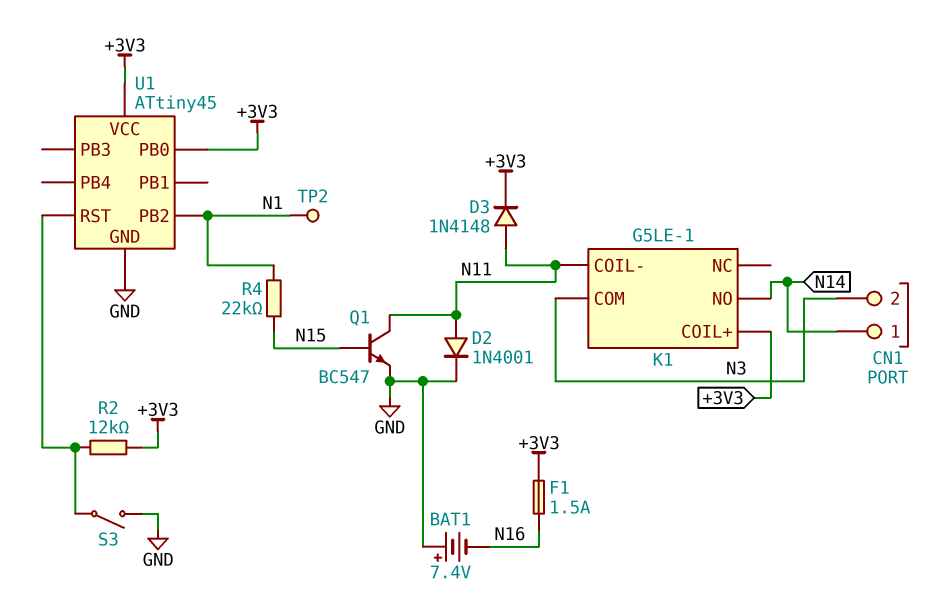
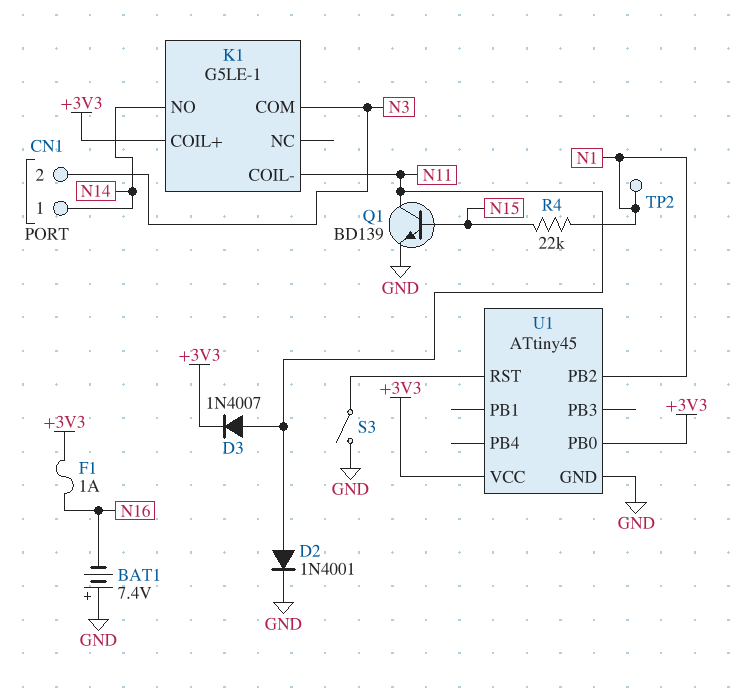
D3: diode 1N4148 (A N11, K +3V3) -> diode 1N4007 (A N11, K +3V3)
F1: 1.5A (+3V3, N16) -> 1A (+3V3, N16)
Q1: NPN BC547 (B N15, C N11, E GND) -> NPN BD139 (B N15, C N11, E GND)
R2: 12k (+3V3, U1/RST) -> none

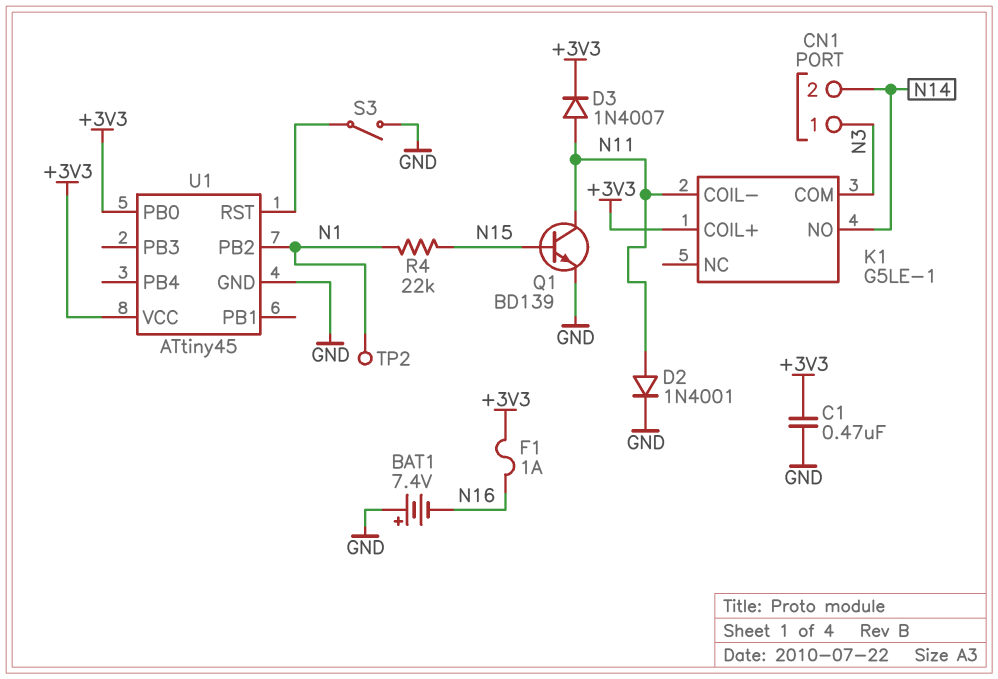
C1: none -> 470nF (+3V3, GND)
CN1 pin 1: N14 -> N3
CN1 pin 2: N3 -> N14

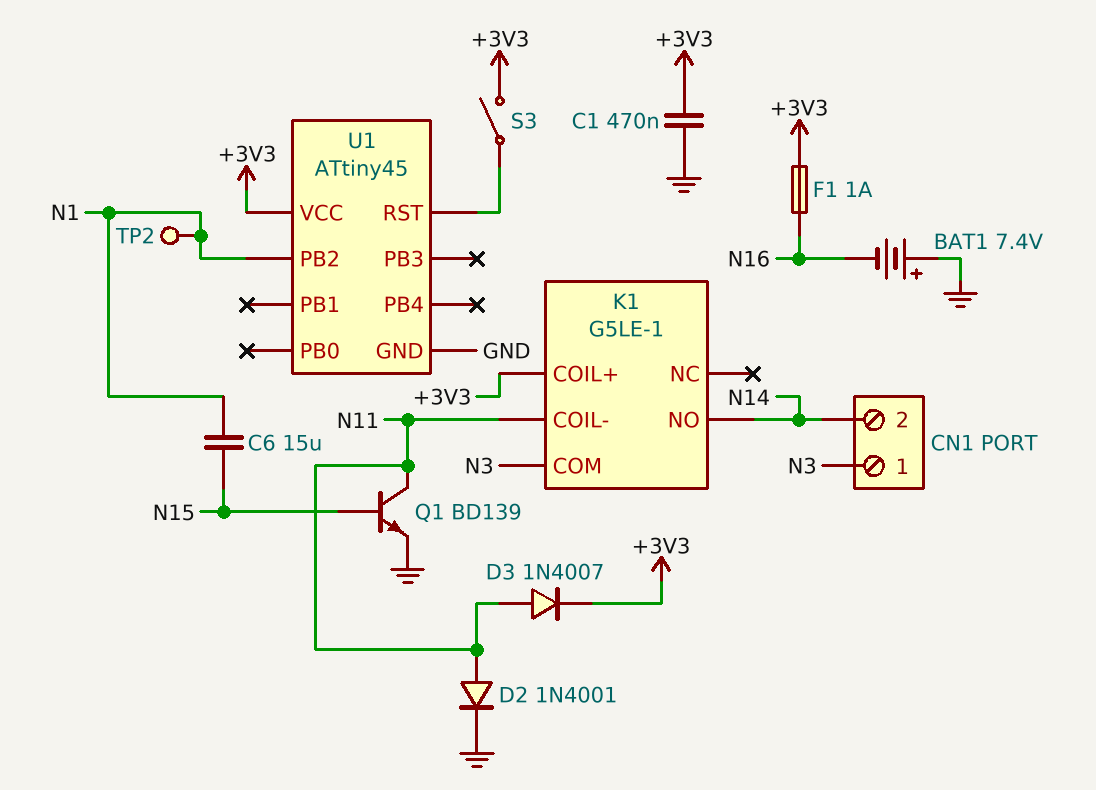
C6: none -> 15uF (N1, N15)
R4: 22k (N1, N15) -> none
S3: switch (GND, U1/RST) -> switch (+3V3, U1/RST)
U1 pin PB0: +3V3 -> none

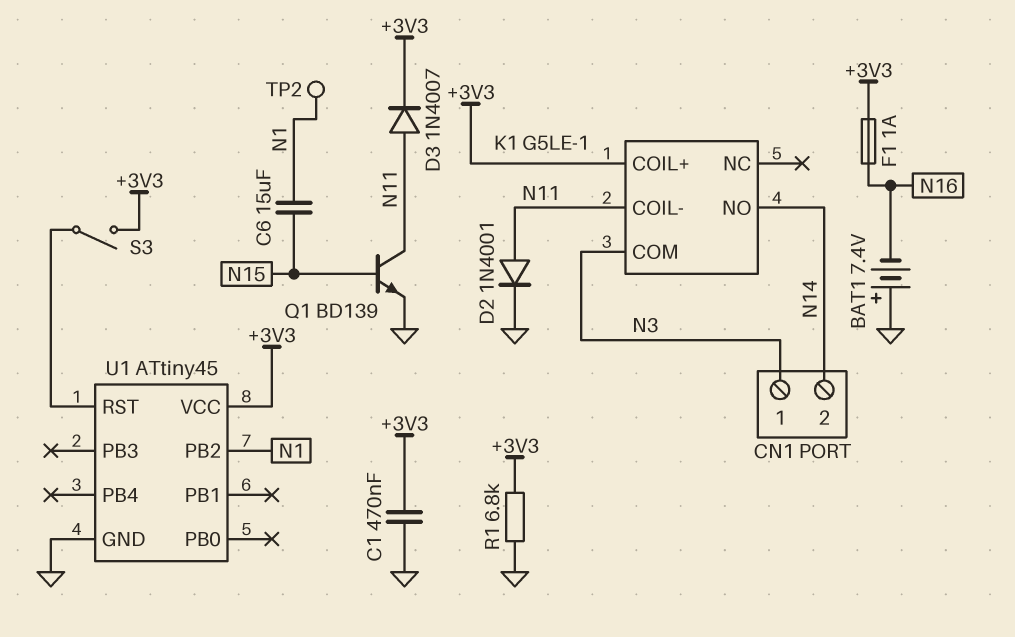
R1: none -> 6.8k (+3V3, GND)

